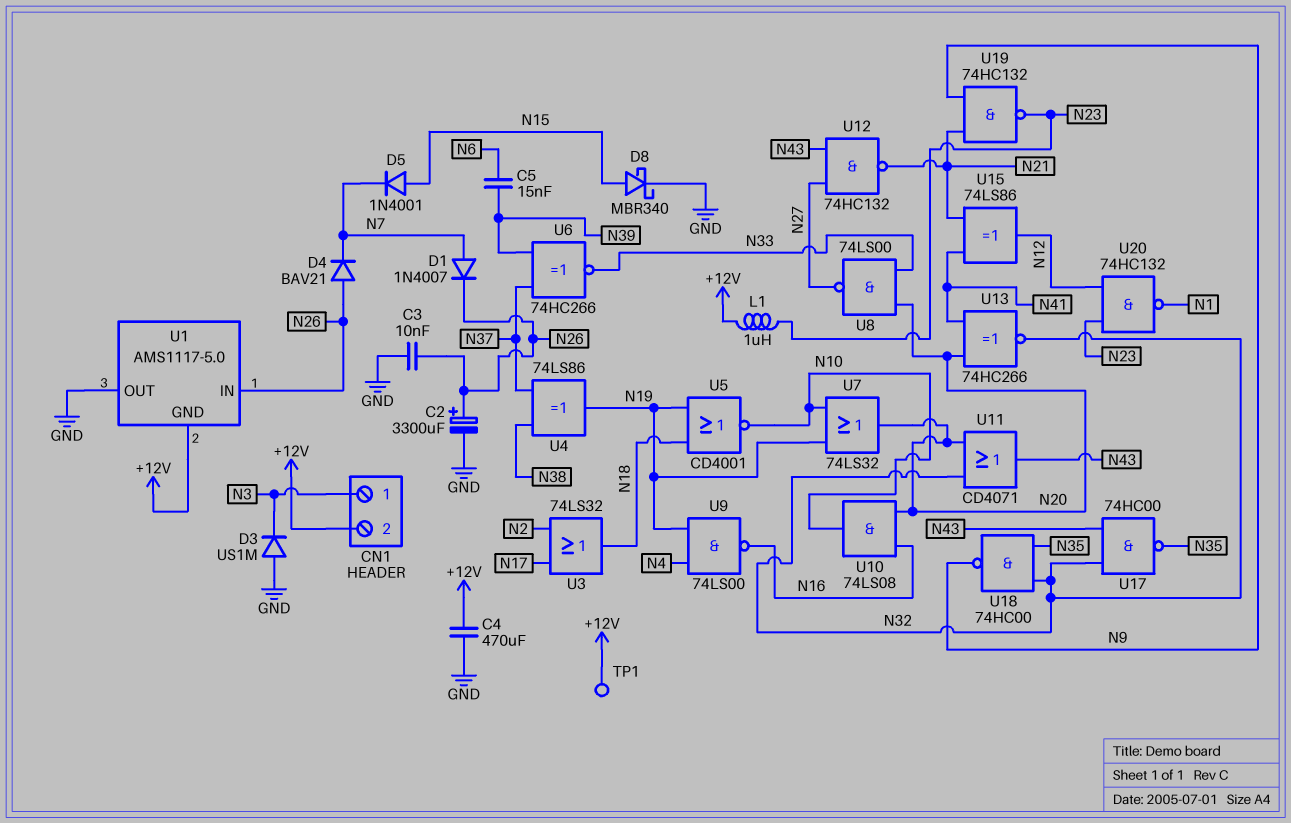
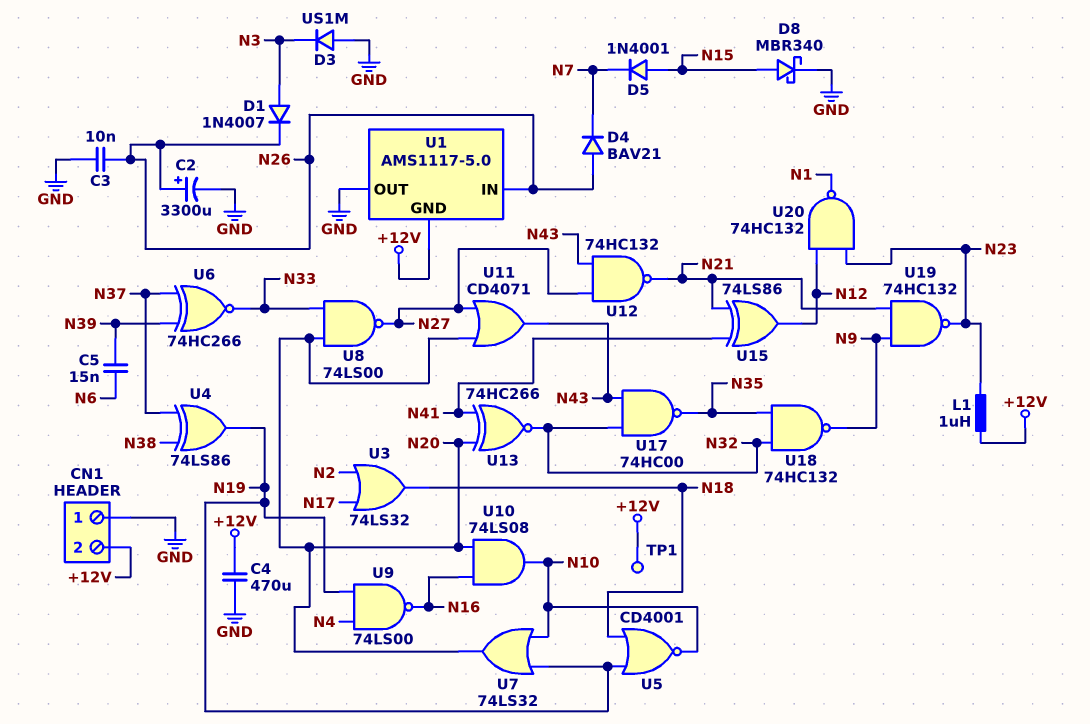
CN1 pin 1: N3 -> GND
D1: diode 1N4007 (A N7, K N26) -> diode 1N4007 (A N3, K N26)
U11: OR CD4071 (in N20, in N32, out N43) -> OR CD4071 (in N20, in N27, out N43)
U18: NAND 74HC00 (in N32, in N35, out N9) -> NAND 74HC132 (in N32, in N35, out N9)

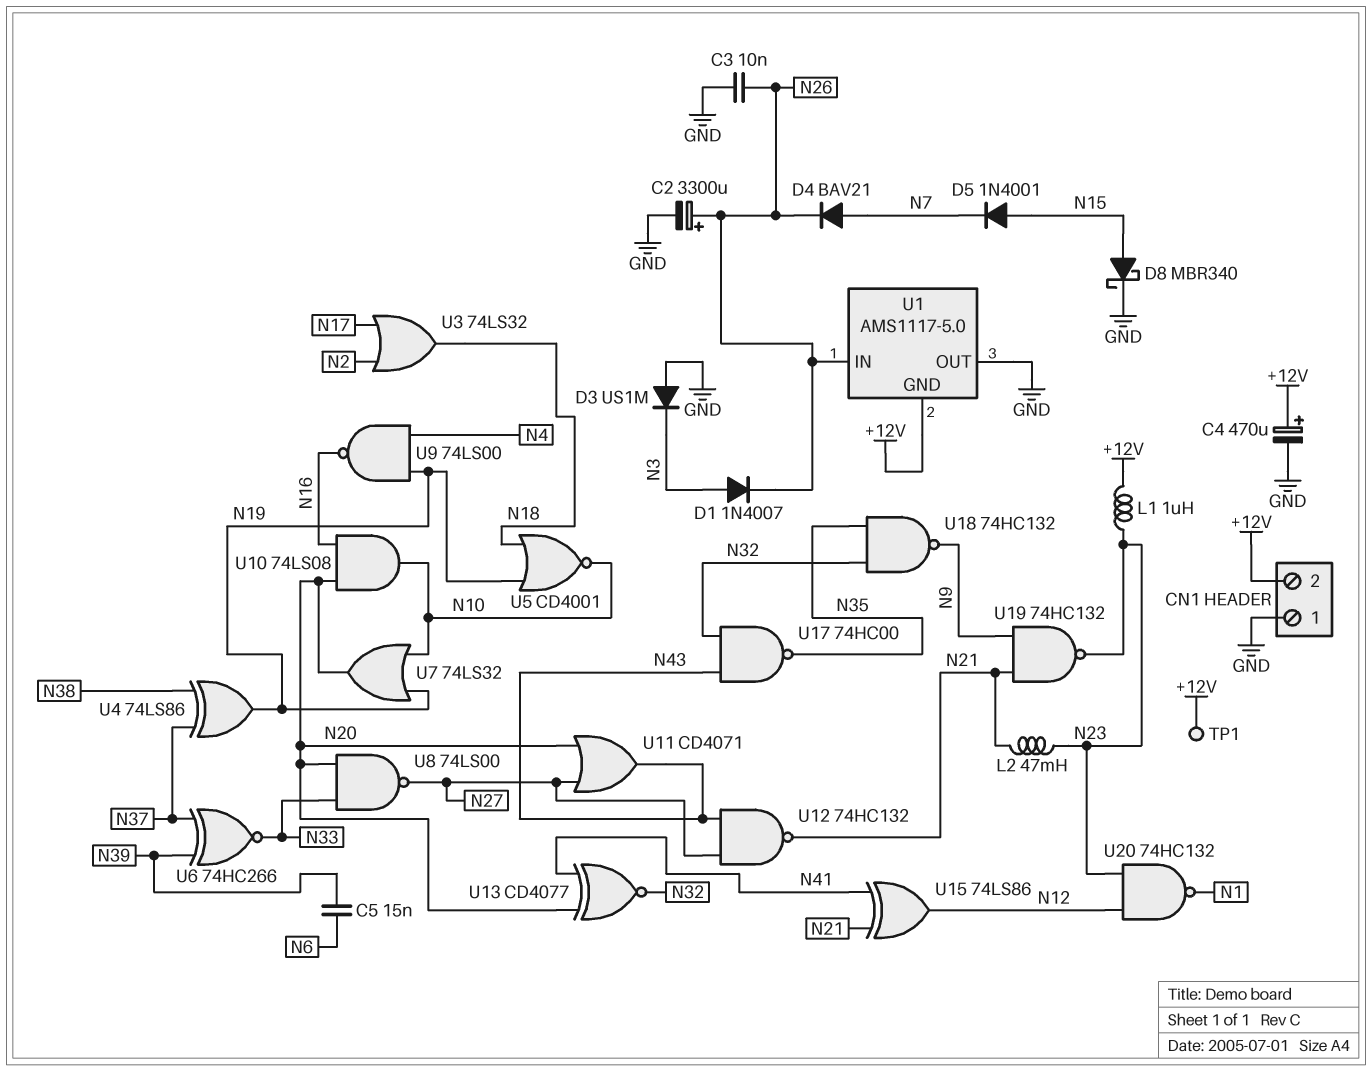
C4: 470uF (+12V, GND) -> 470uF (plus +12V, minus GND)
D4: diode BAV21 (A N26, K N7) -> diode BAV21 (A N7, K N26)
L2: none -> 47mH (N21, N23)
U13: XNOR 74HC266 (in N20, in N41, out N32) -> XNOR CD4077 (in N20, in N41, out N32)

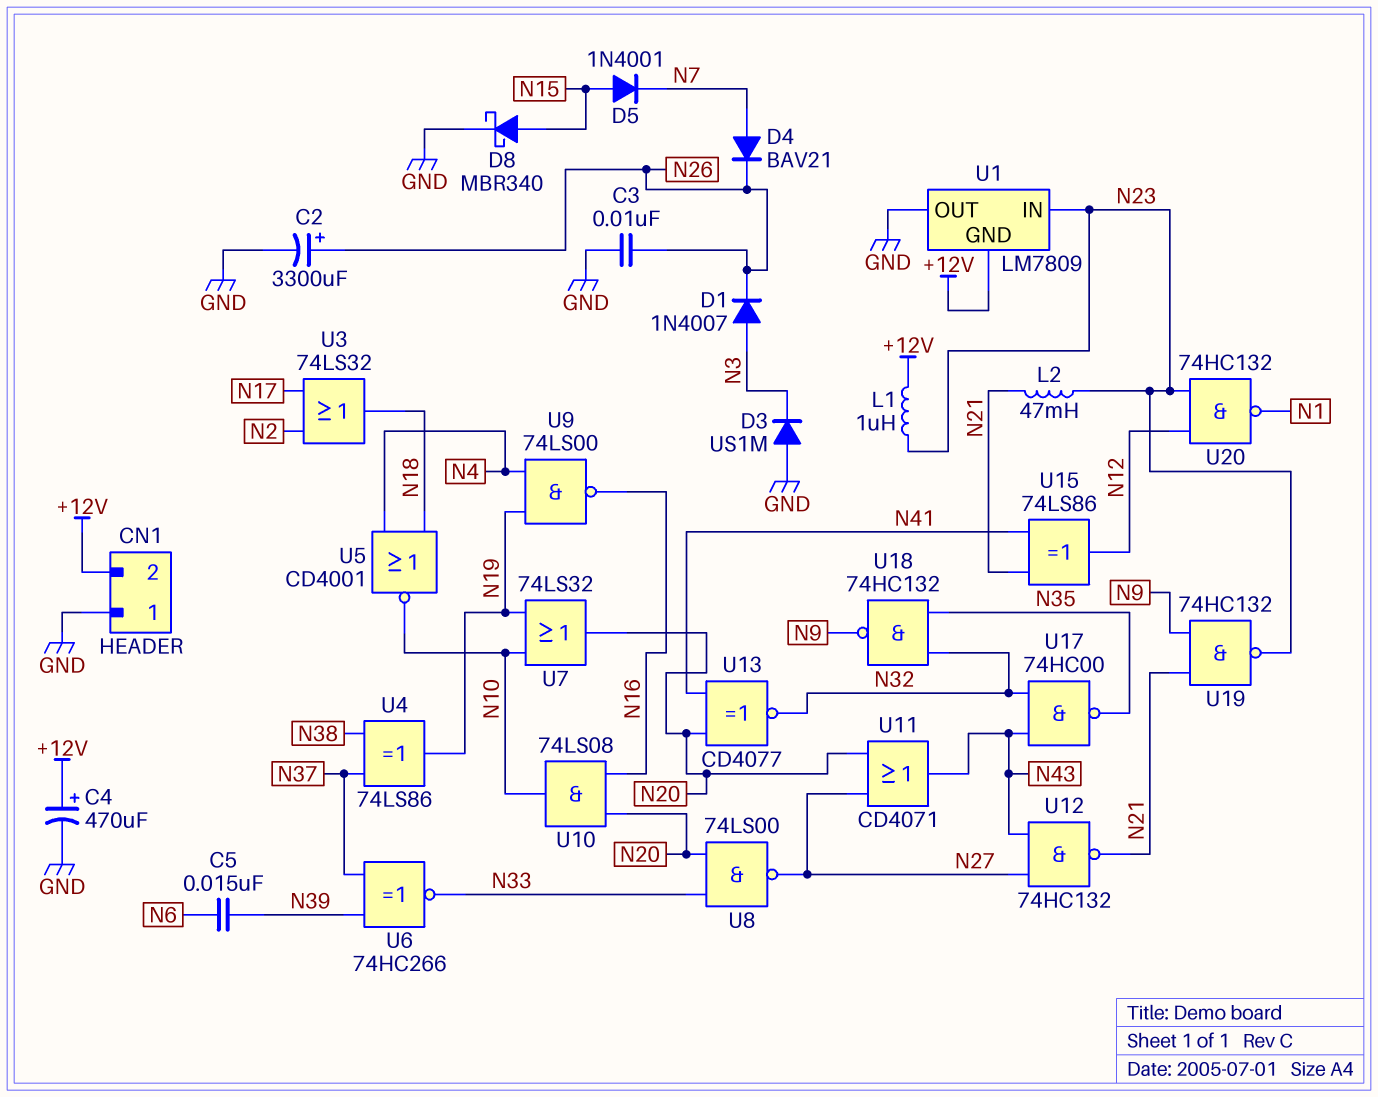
TP1: test point (+12V) -> none
U1: AMS1117-5.0 -> LM7809
U1 pin IN: N26 -> N23
U5: NOR CD4001 (in N18, in N19, out N10) -> NOR CD4001 (in N4, in N18, out N10)

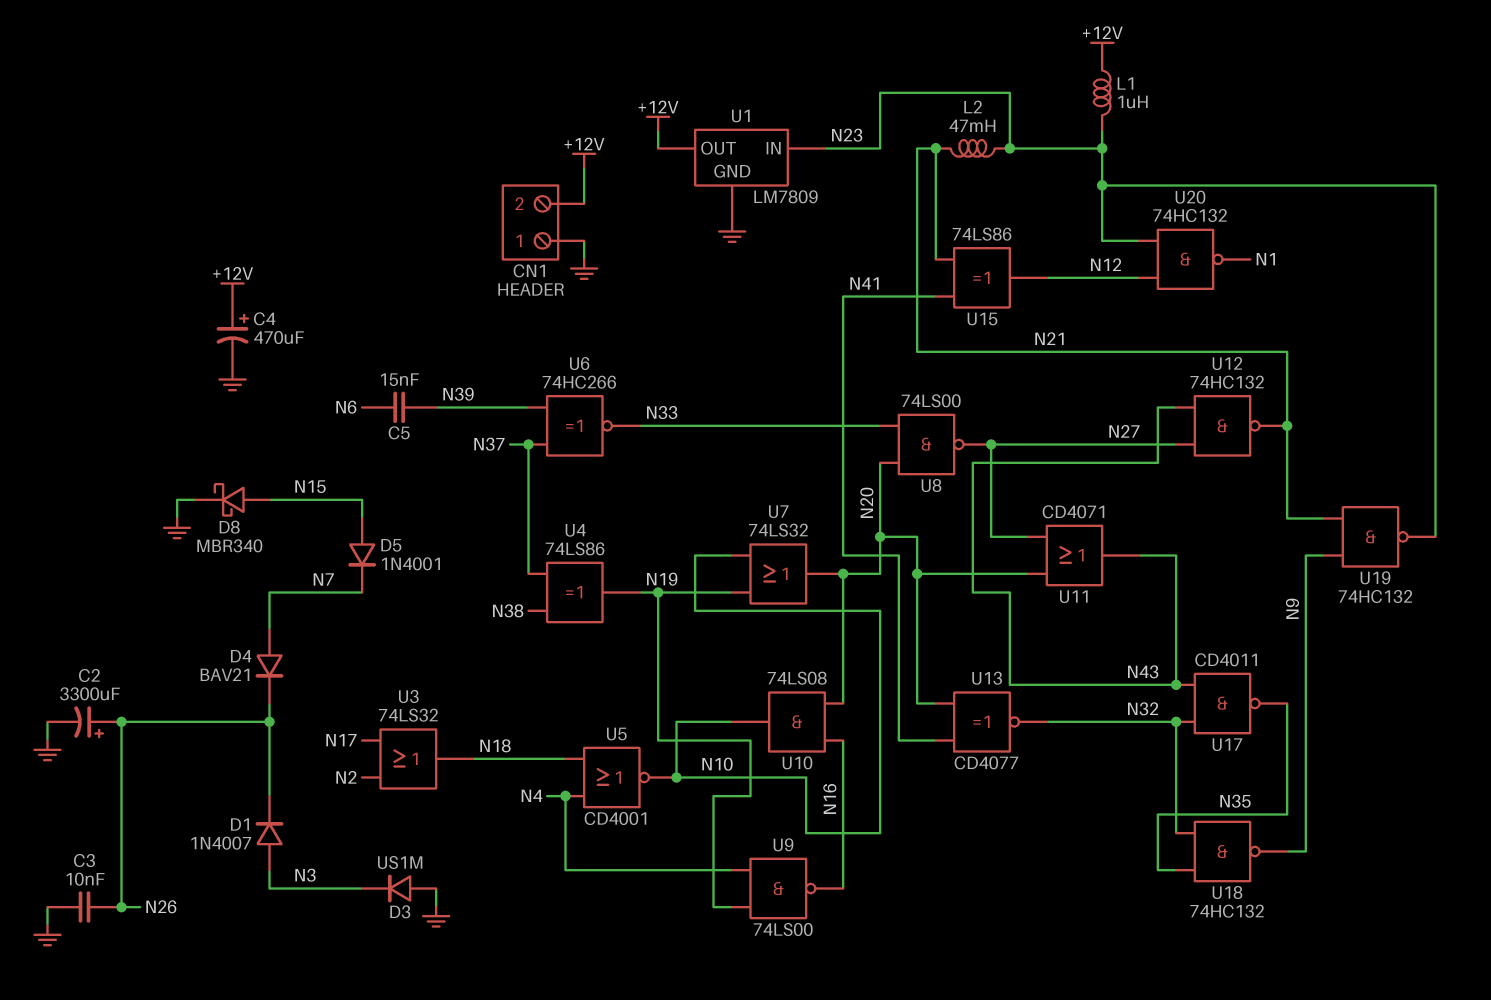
U1 pin GND: +12V -> GND
U1 pin OUT: GND -> +12V
U17: NAND 74HC00 (in N32, in N43, out N35) -> NAND CD4011 (in N32, in N43, out N35)

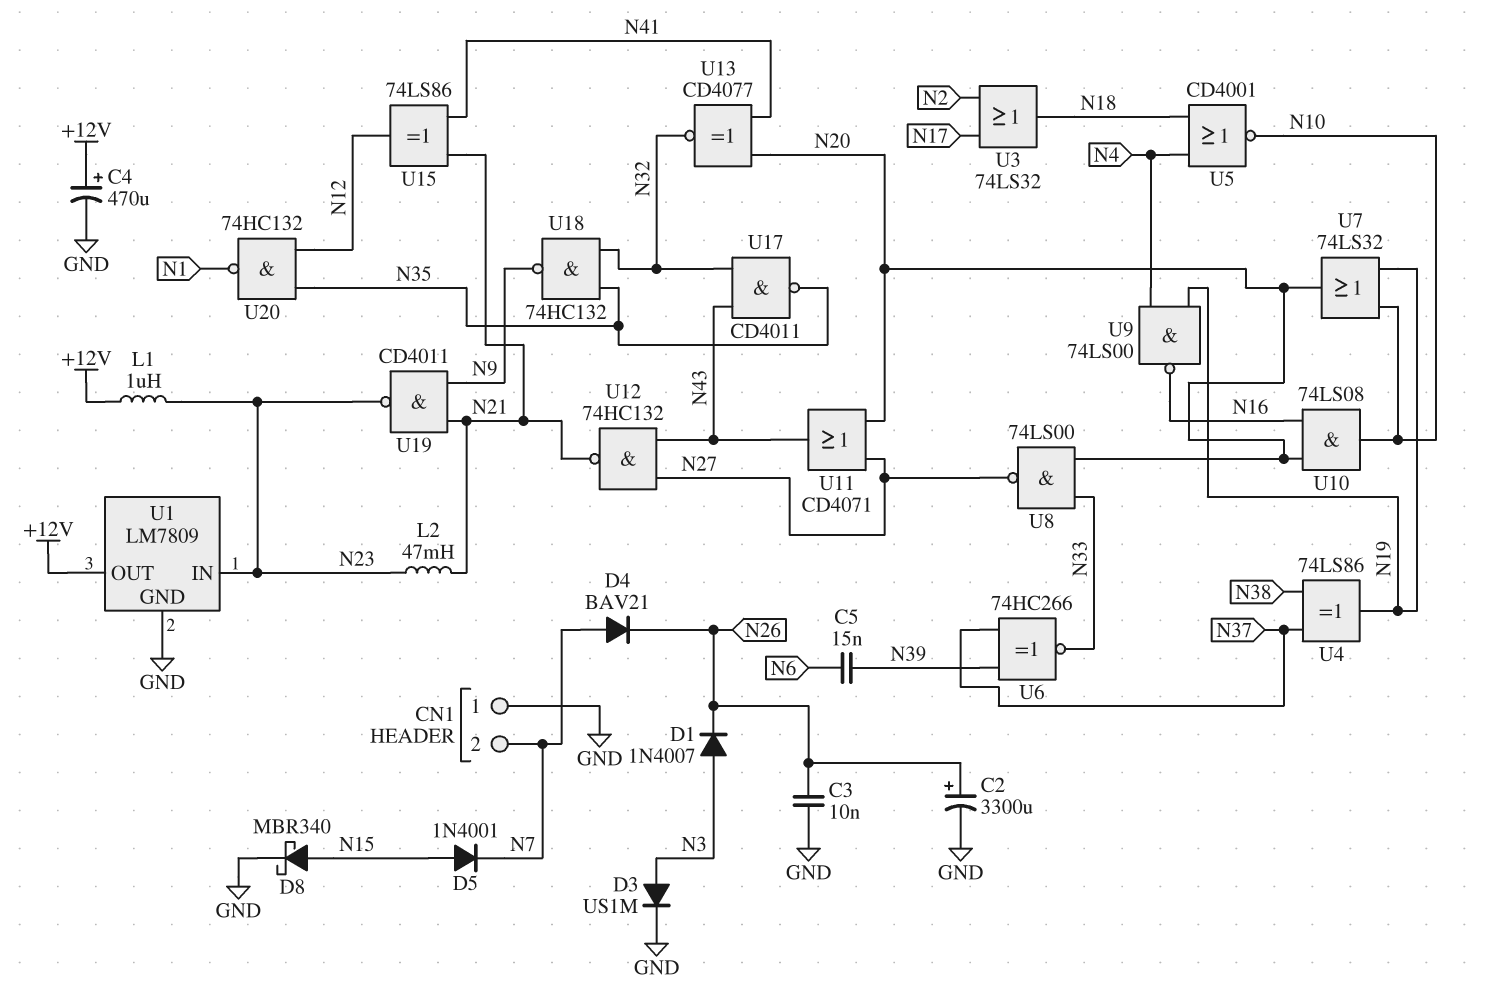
CN1 pin 2: +12V -> N7
D3: diode US1M (A GND, K N3) -> diode US1M (A N3, K GND)
U19: NAND 74HC132 (in N9, in N21, out N23) -> NAND CD4011 (in N9, in N21, out N23)
U20: NAND 74HC132 (in N12, in N23, out N1) -> NAND 74HC132 (in N12, in N35, out N1)

